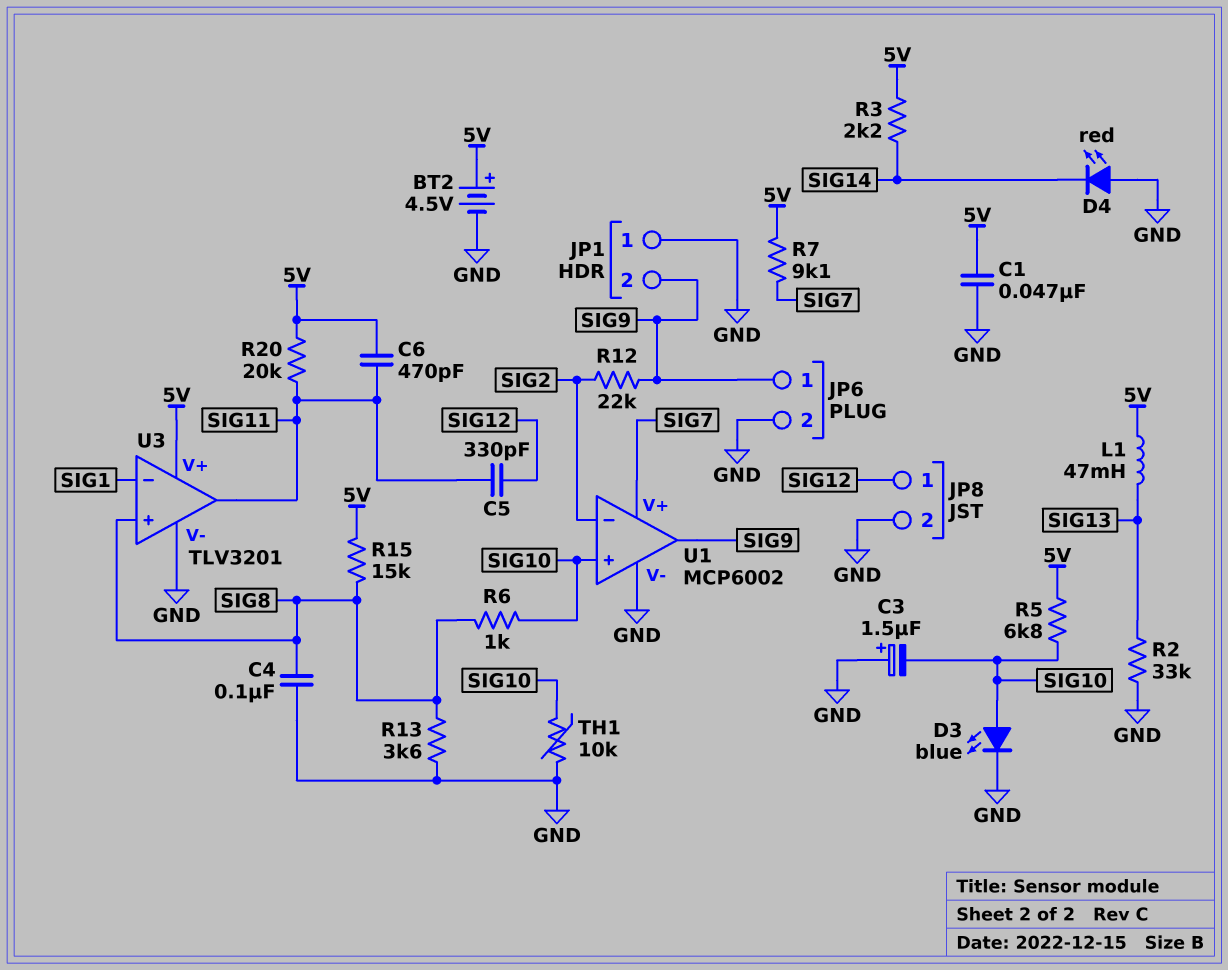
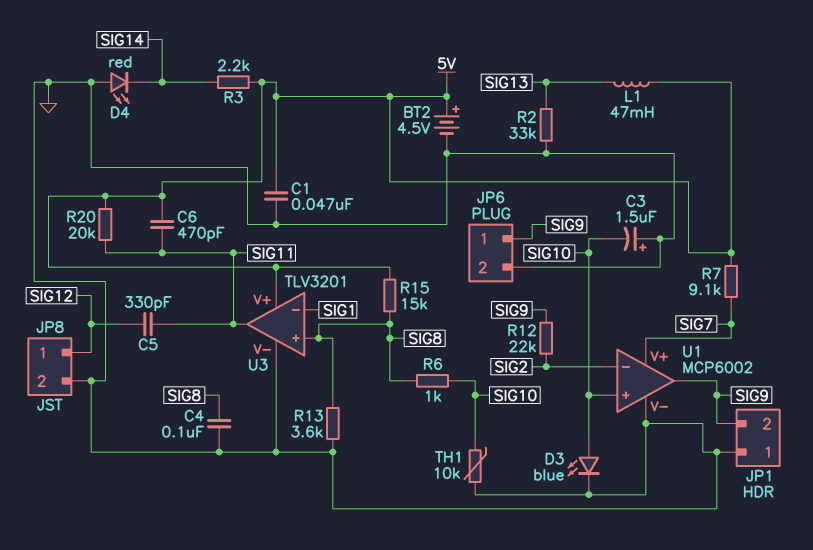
R5: 6.8k (5V, SIG10) -> none

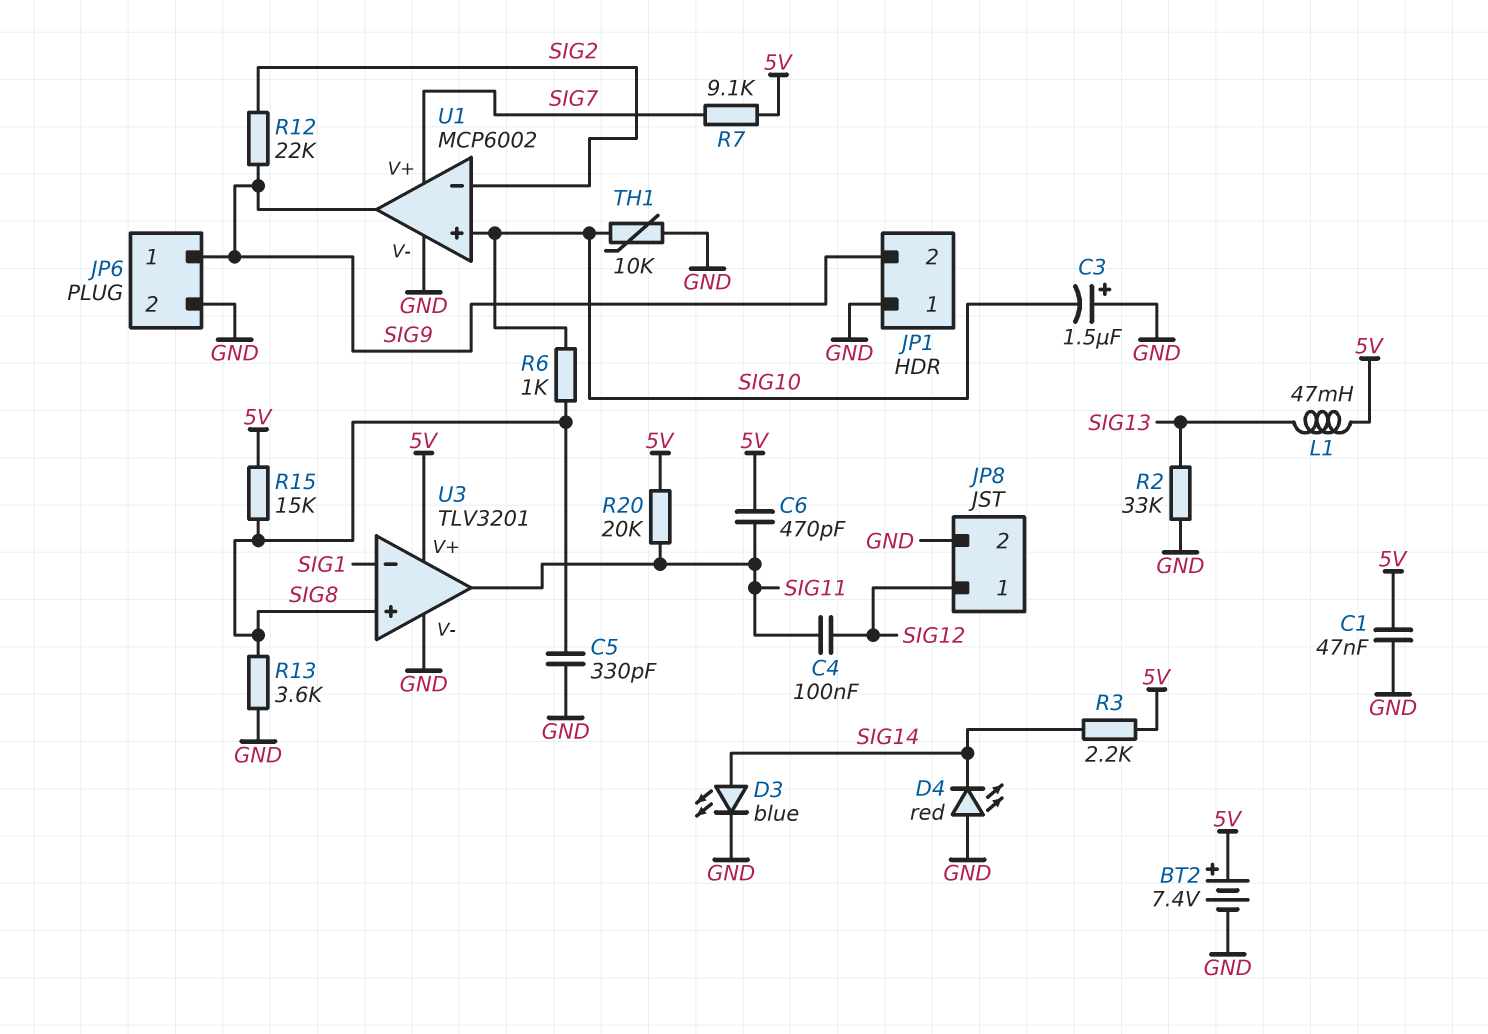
BT2: 4.5V (plus 5V, minus GND) -> 7.4V (plus 5V, minus GND)
C4: 100nF (GND, SIG8) -> 100nF (SIG11, SIG12)
C5: 330pF (SIG11, SIG12) -> 330pF (GND, SIG8)
D3: LED blue (A SIG10, K GND) -> LED blue (A SIG14, K GND)

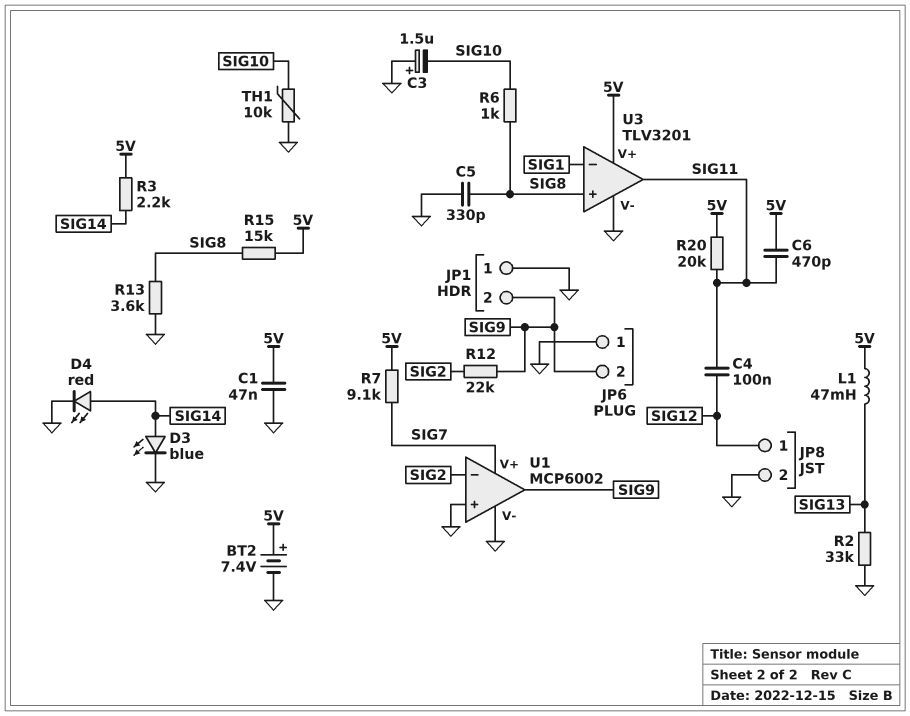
D4: LED red (A GND, K SIG14) -> LED red (A SIG14, K GND)
JP6 pin 1: SIG9 -> GND
JP6 pin 2: GND -> SIG9
U1 pin in+: SIG10 -> GND

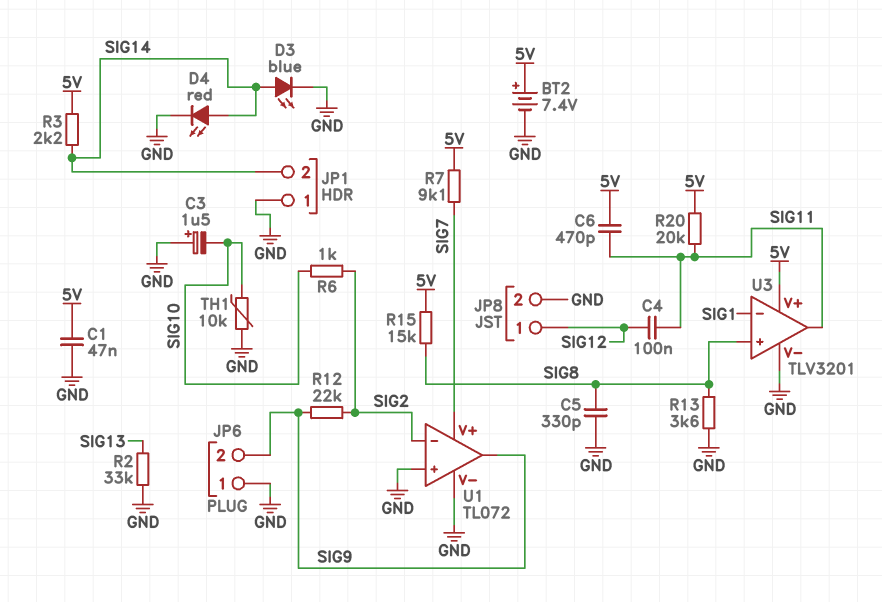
JP1 pin 2: SIG9 -> SIG14
L1: 47mH (5V, SIG13) -> none
R6: 1k (SIG8, SIG10) -> 1k (SIG2, SIG10)
U1: MCP6002 -> TL072

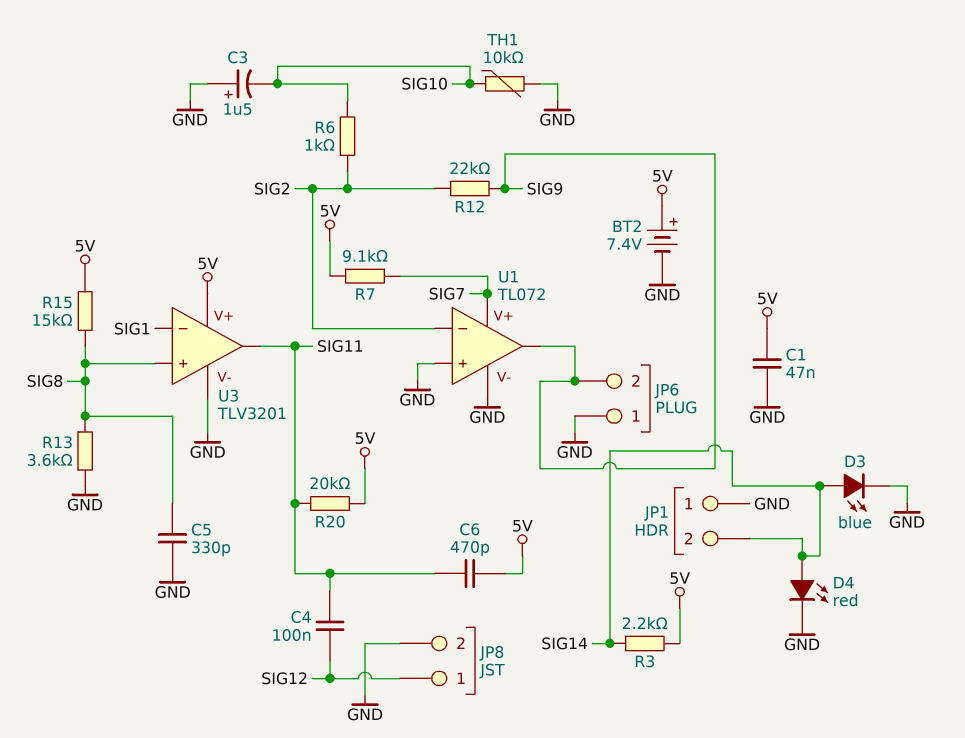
R2: 33k (GND, SIG13) -> none

